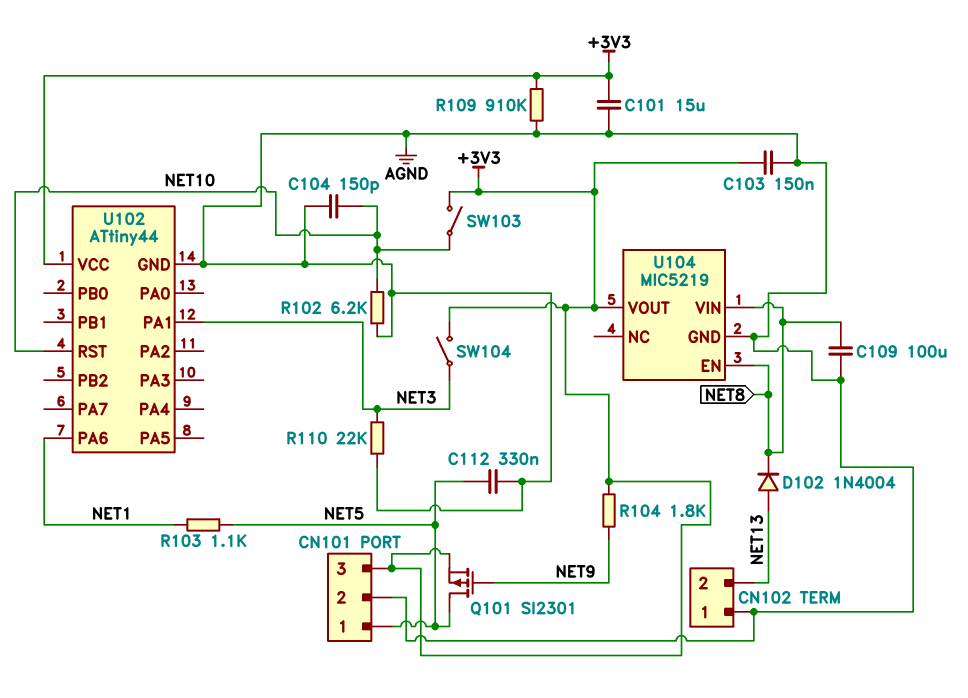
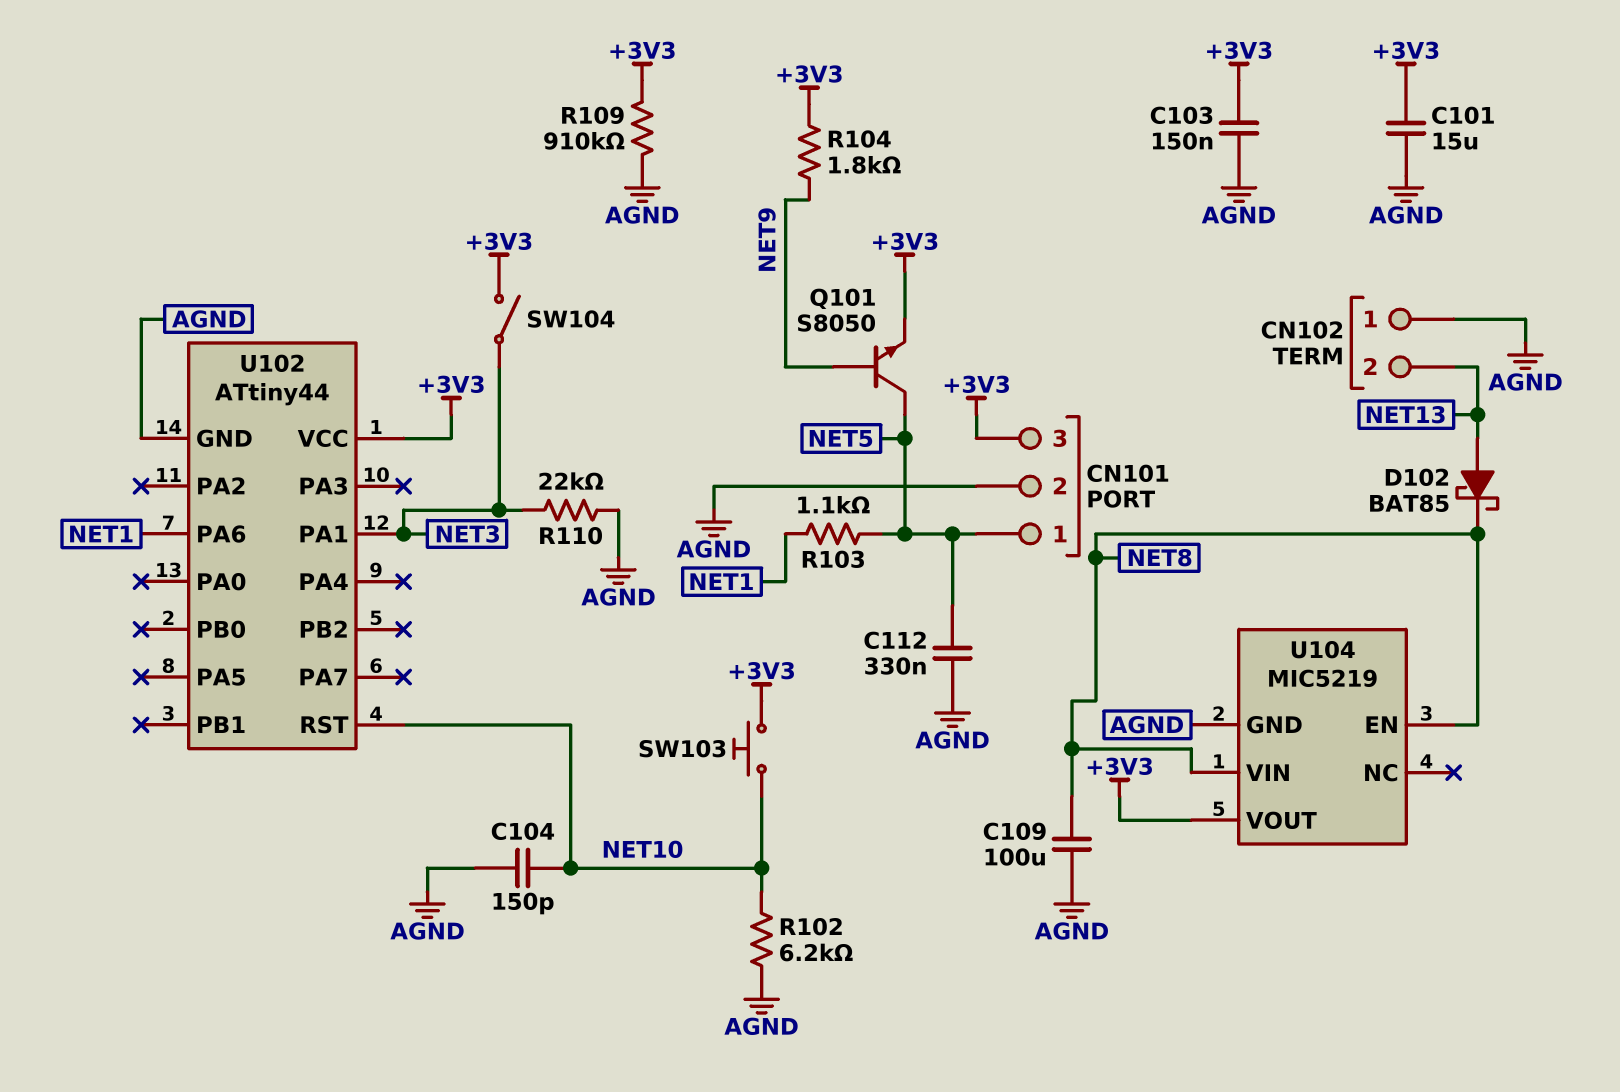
D102: diode 1N4004 (A NET13, K NET8) -> schottky BAT85 (A NET13, K NET8)
Q101: PMOS SI2301 (G NET9, D NET5, S +3V3) -> NPN S8050 (B NET9, C NET5, E +3V3)
SW103: switch (+3V3, NET10) -> button (+3V3, NET10)

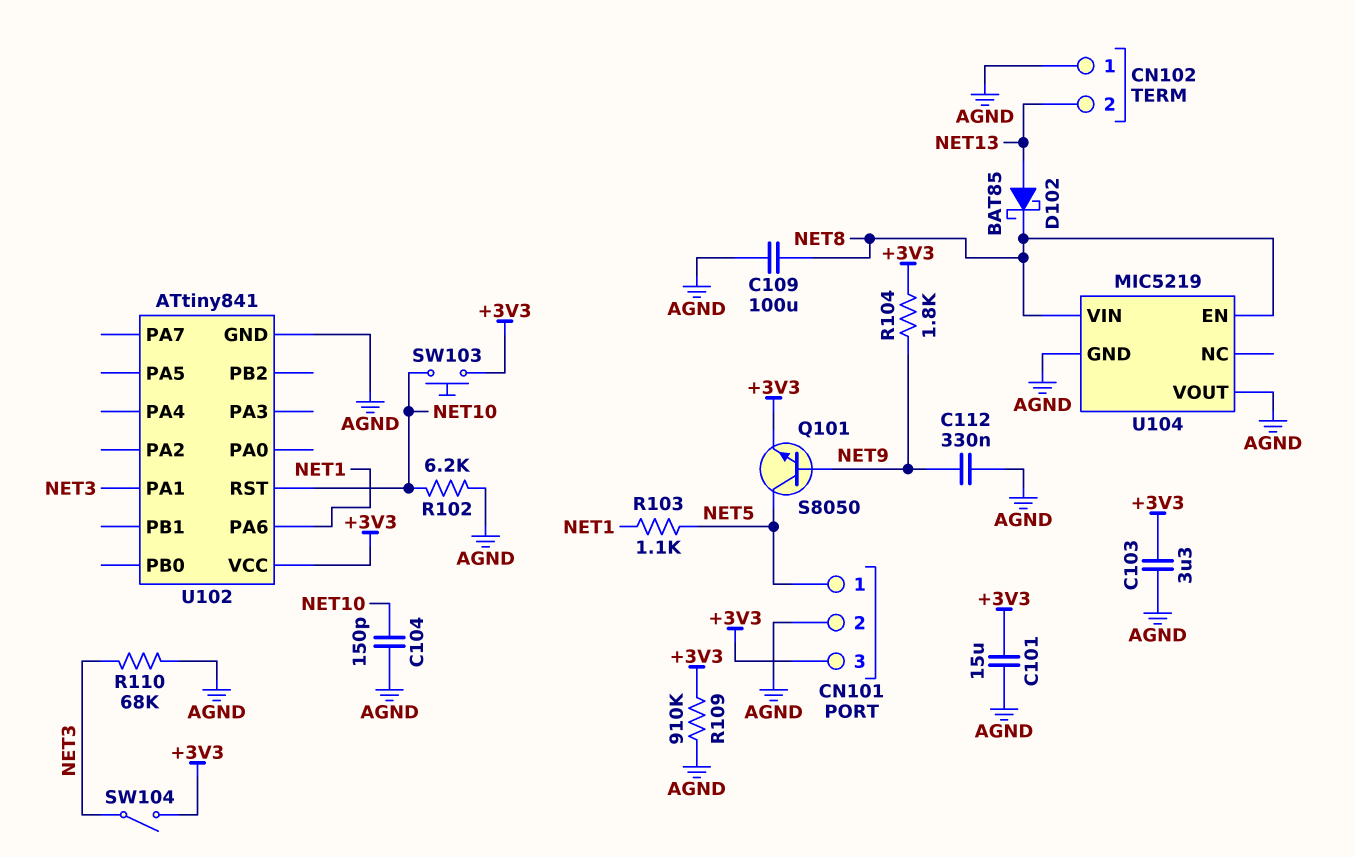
C103: 150nF (+3V3, AGND) -> 3.3uF (+3V3, AGND)
C112: 330nF (AGND, NET5) -> 330nF (AGND, NET9)
R110: 22k (AGND, NET3) -> 68k (AGND, NET3)
U102: ATtiny44 -> ATtiny841
U104 pin VOUT: +3V3 -> AGND

